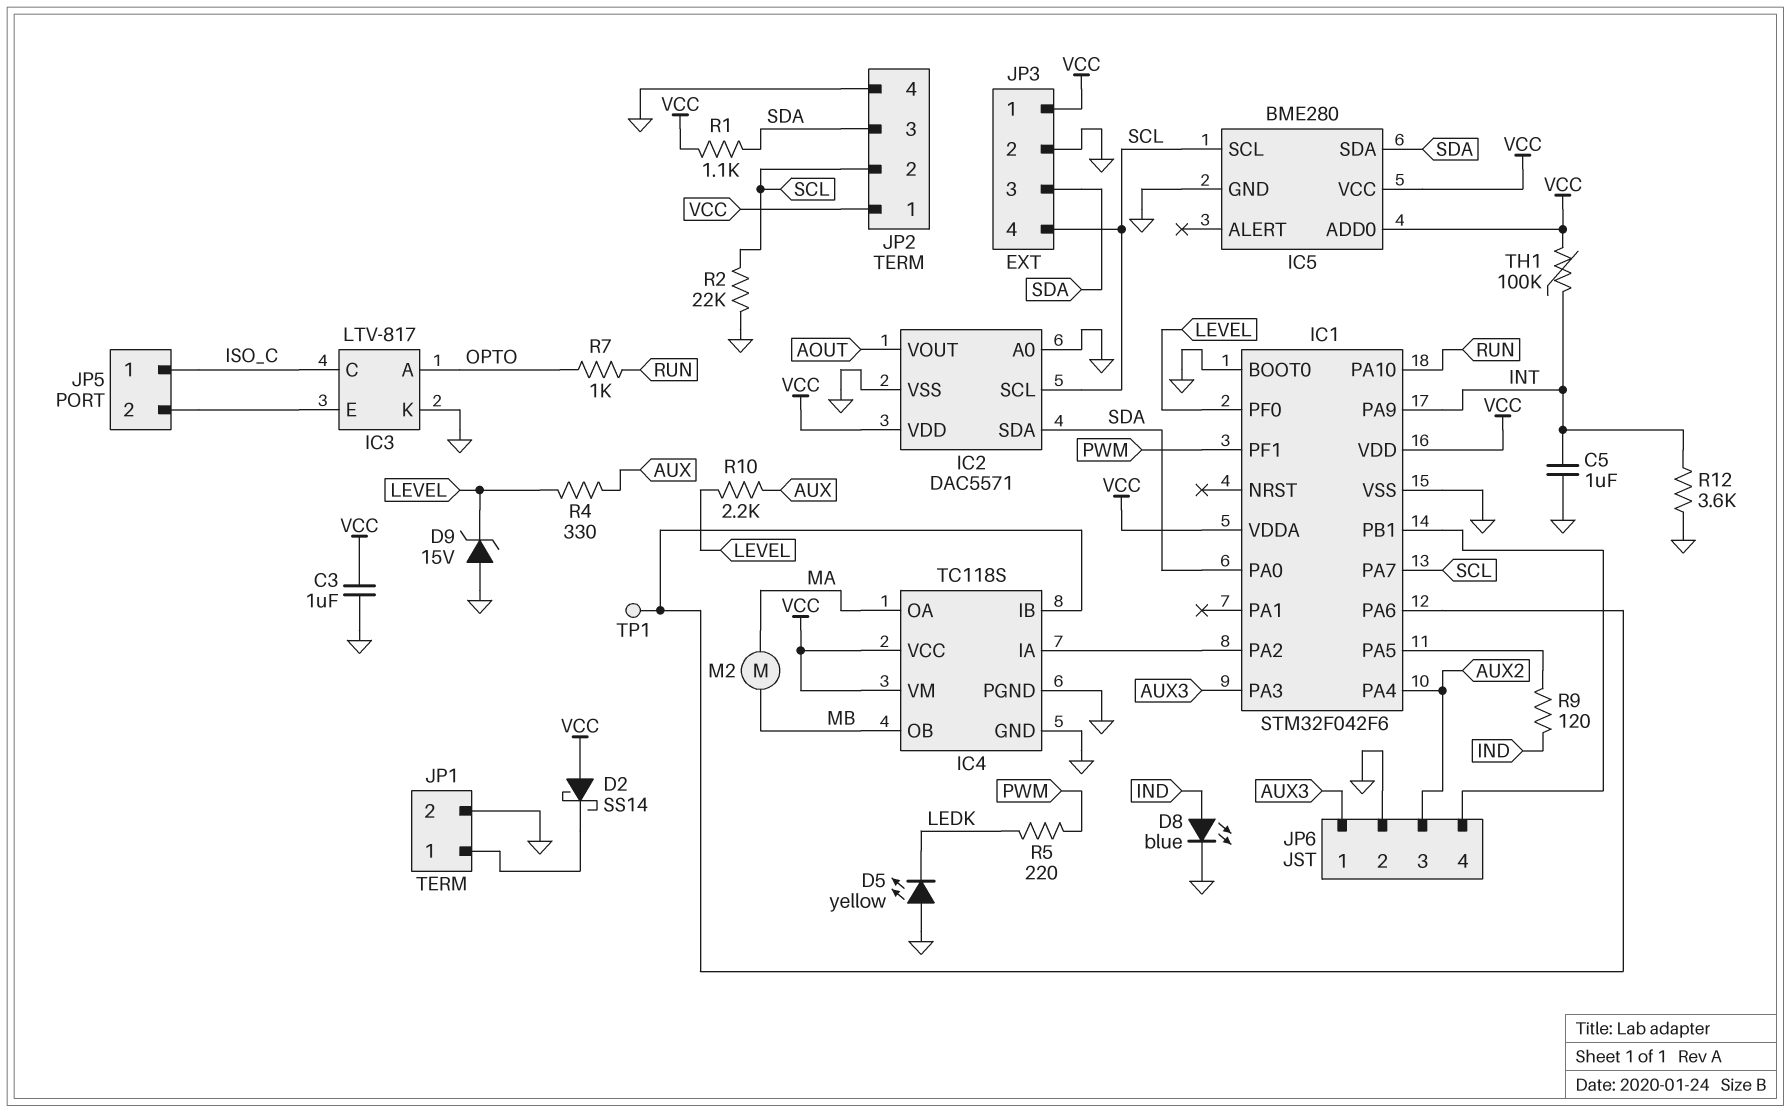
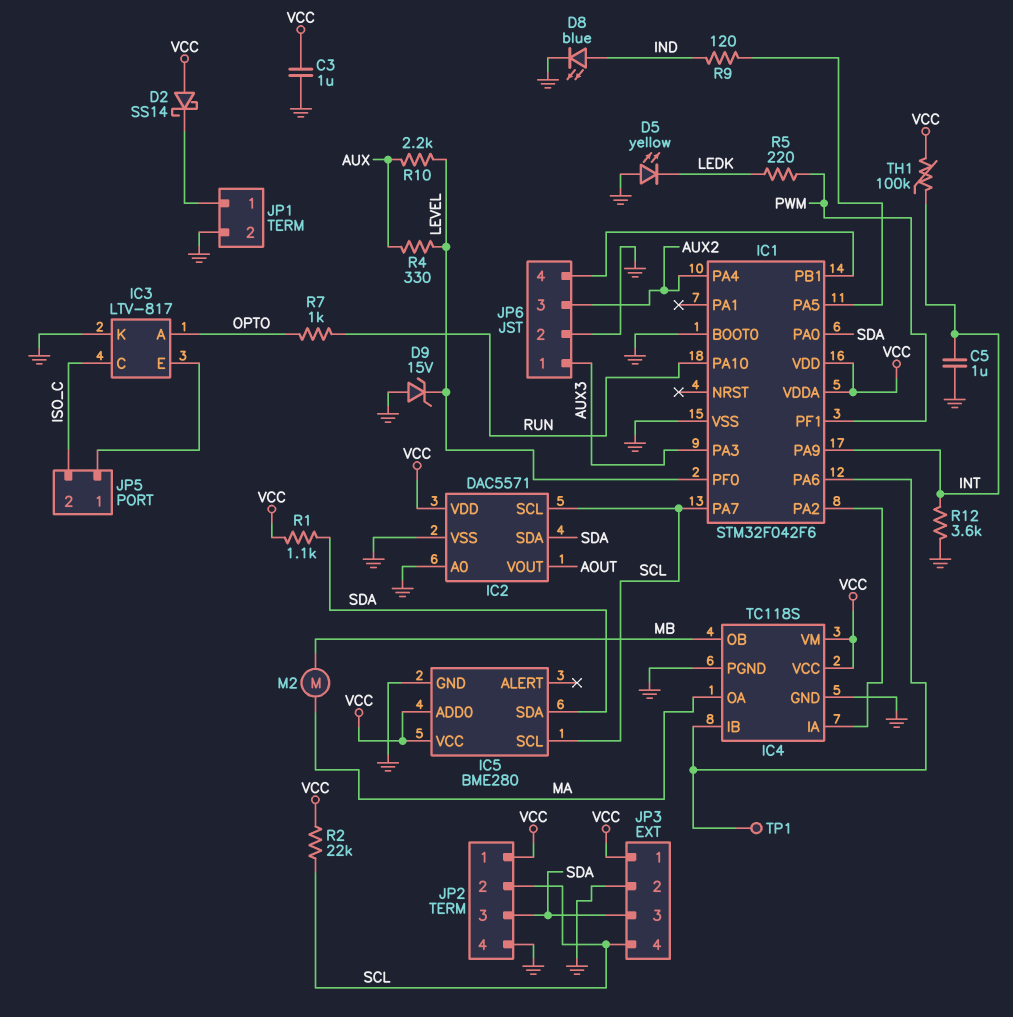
JP5 pin 1: ISO_C -> IC3/E
JP5 pin 2: IC3/E -> ISO_C
R2: 22k (GND, SCL) -> 22k (SCL, VCC)

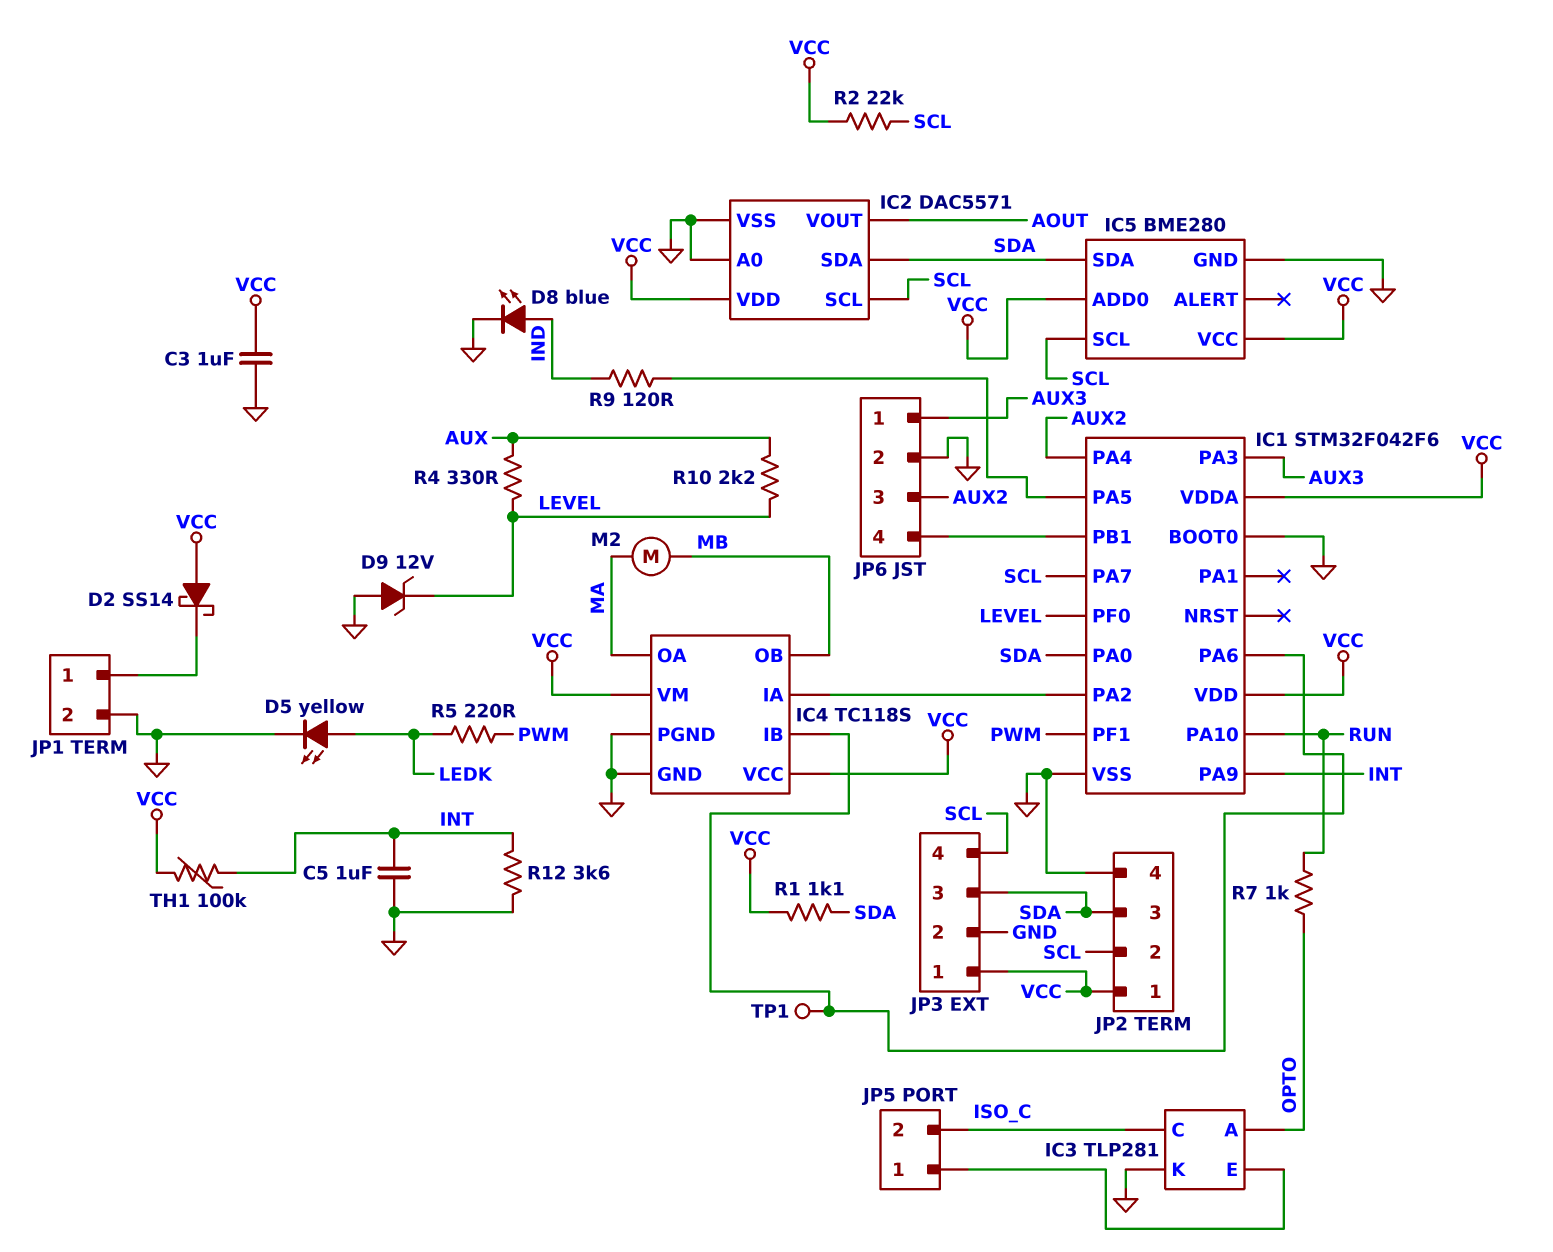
D5: LED yellow (A GND, K LEDK) -> LED yellow (A LEDK, K GND)
D9: zener 15V (A GND, K LEVEL) -> zener 12V (A GND, K LEVEL)
IC3: LTV-817 -> TLP281

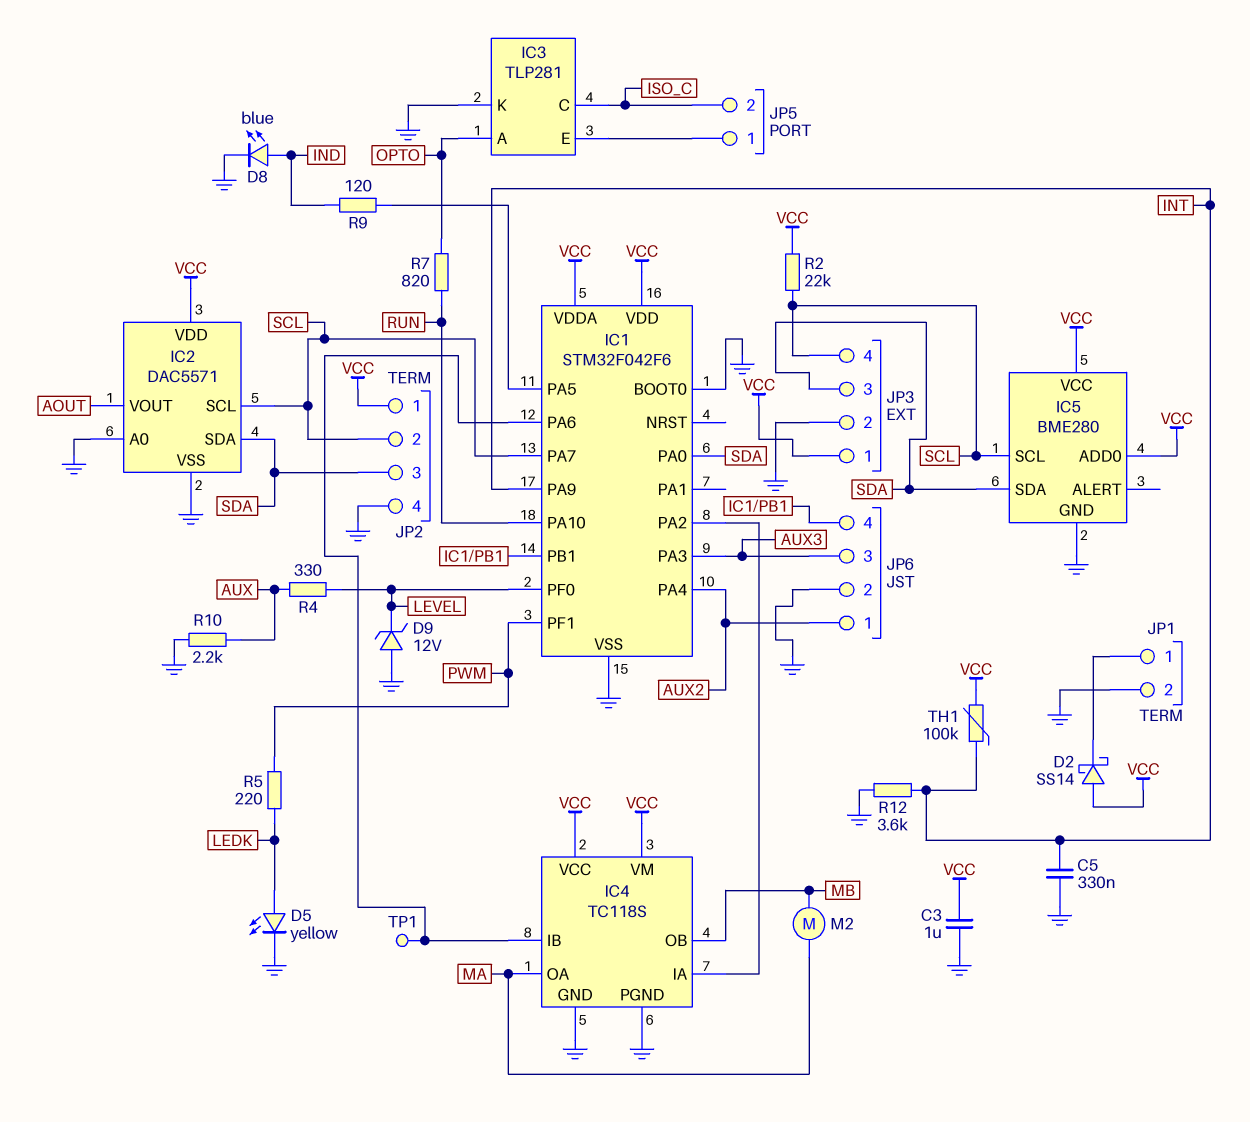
C5: 1uF (GND, INT) -> 330nF (GND, INT)
JP6 pin 1: AUX3 -> AUX2
JP6 pin 3: AUX2 -> AUX3
R1: 1.1k (SDA, VCC) -> none
R7: 1k (OPTO, RUN) -> 820 (OPTO, RUN)
R10: 2.2k (AUX, LEVEL) -> 2.2k (AUX, GND)

